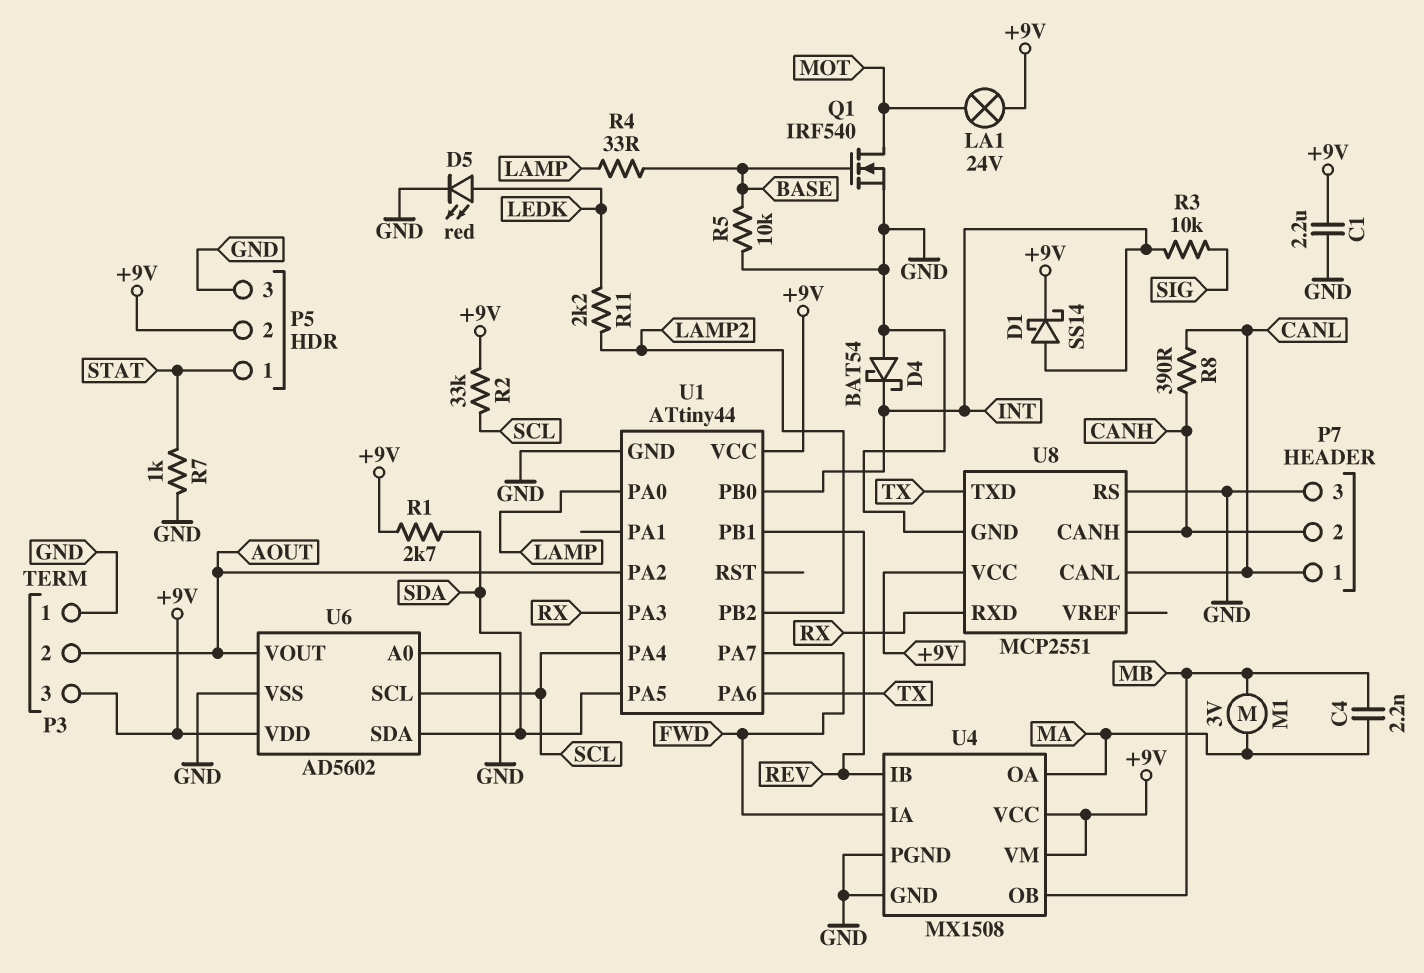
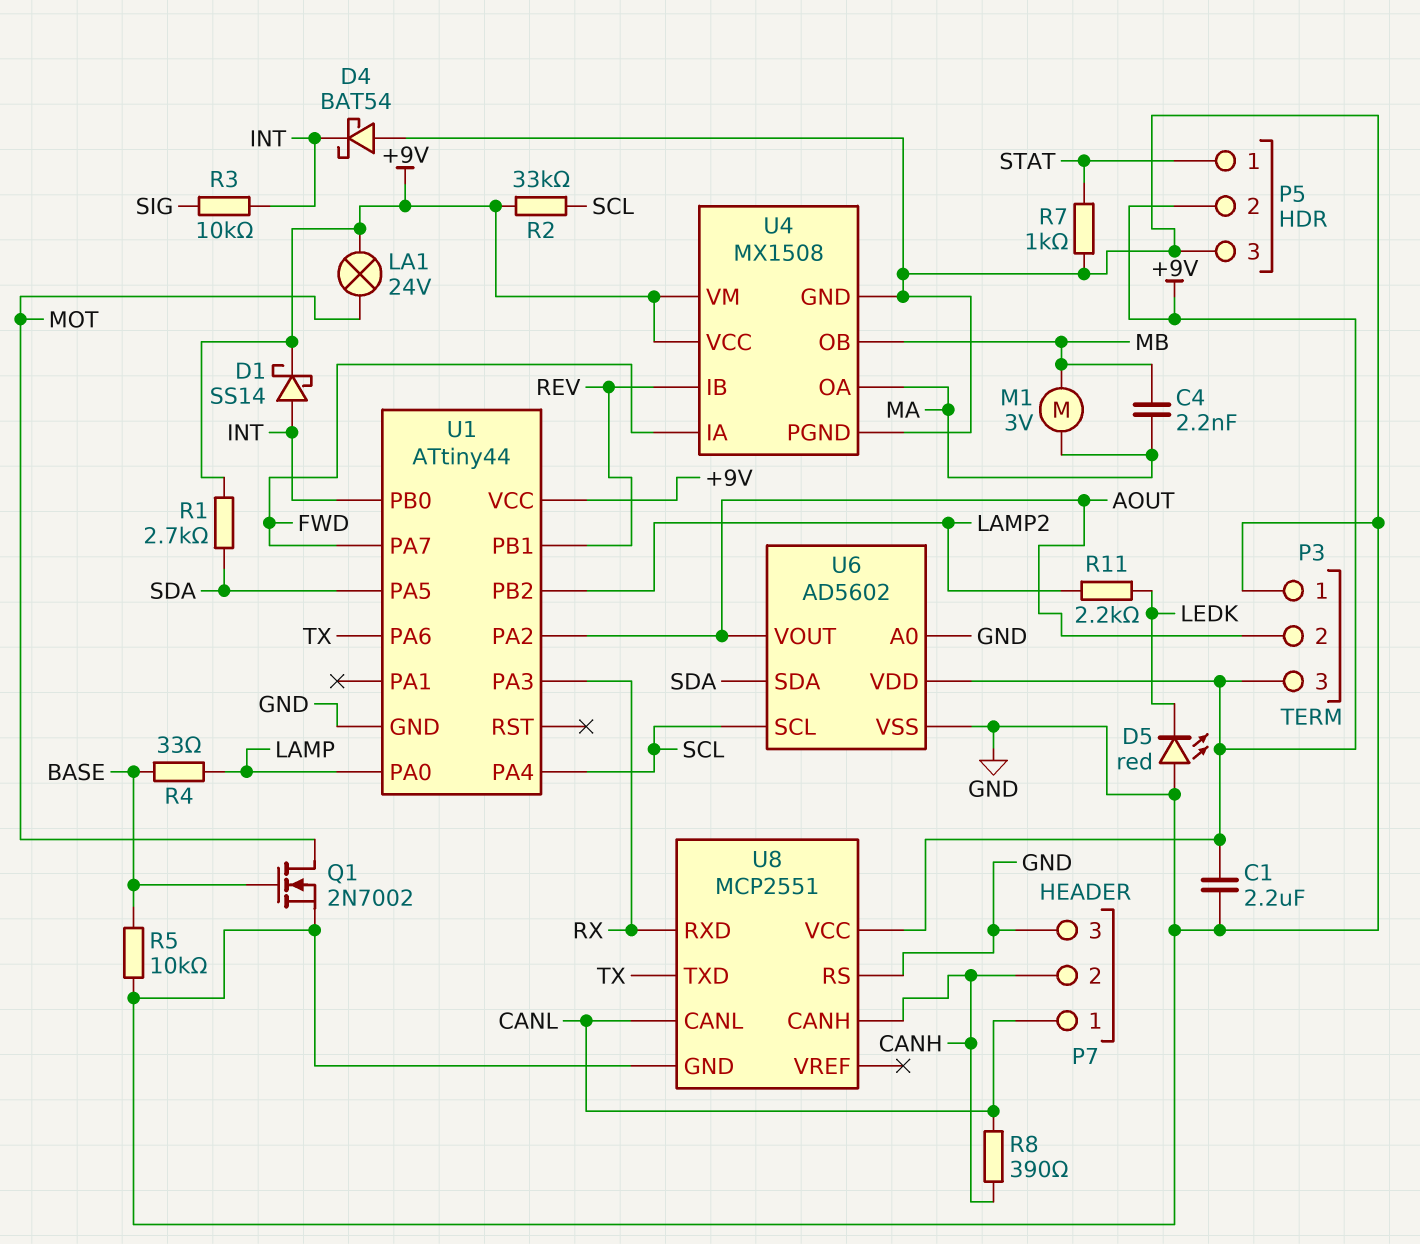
D5: LED red (A LEDK, K GND) -> LED red (A GND, K LEDK)
Q1: NMOS IRF540 (G BASE, D MOT, S GND) -> NMOS 2N7002 (G BASE, D MOT, S GND)

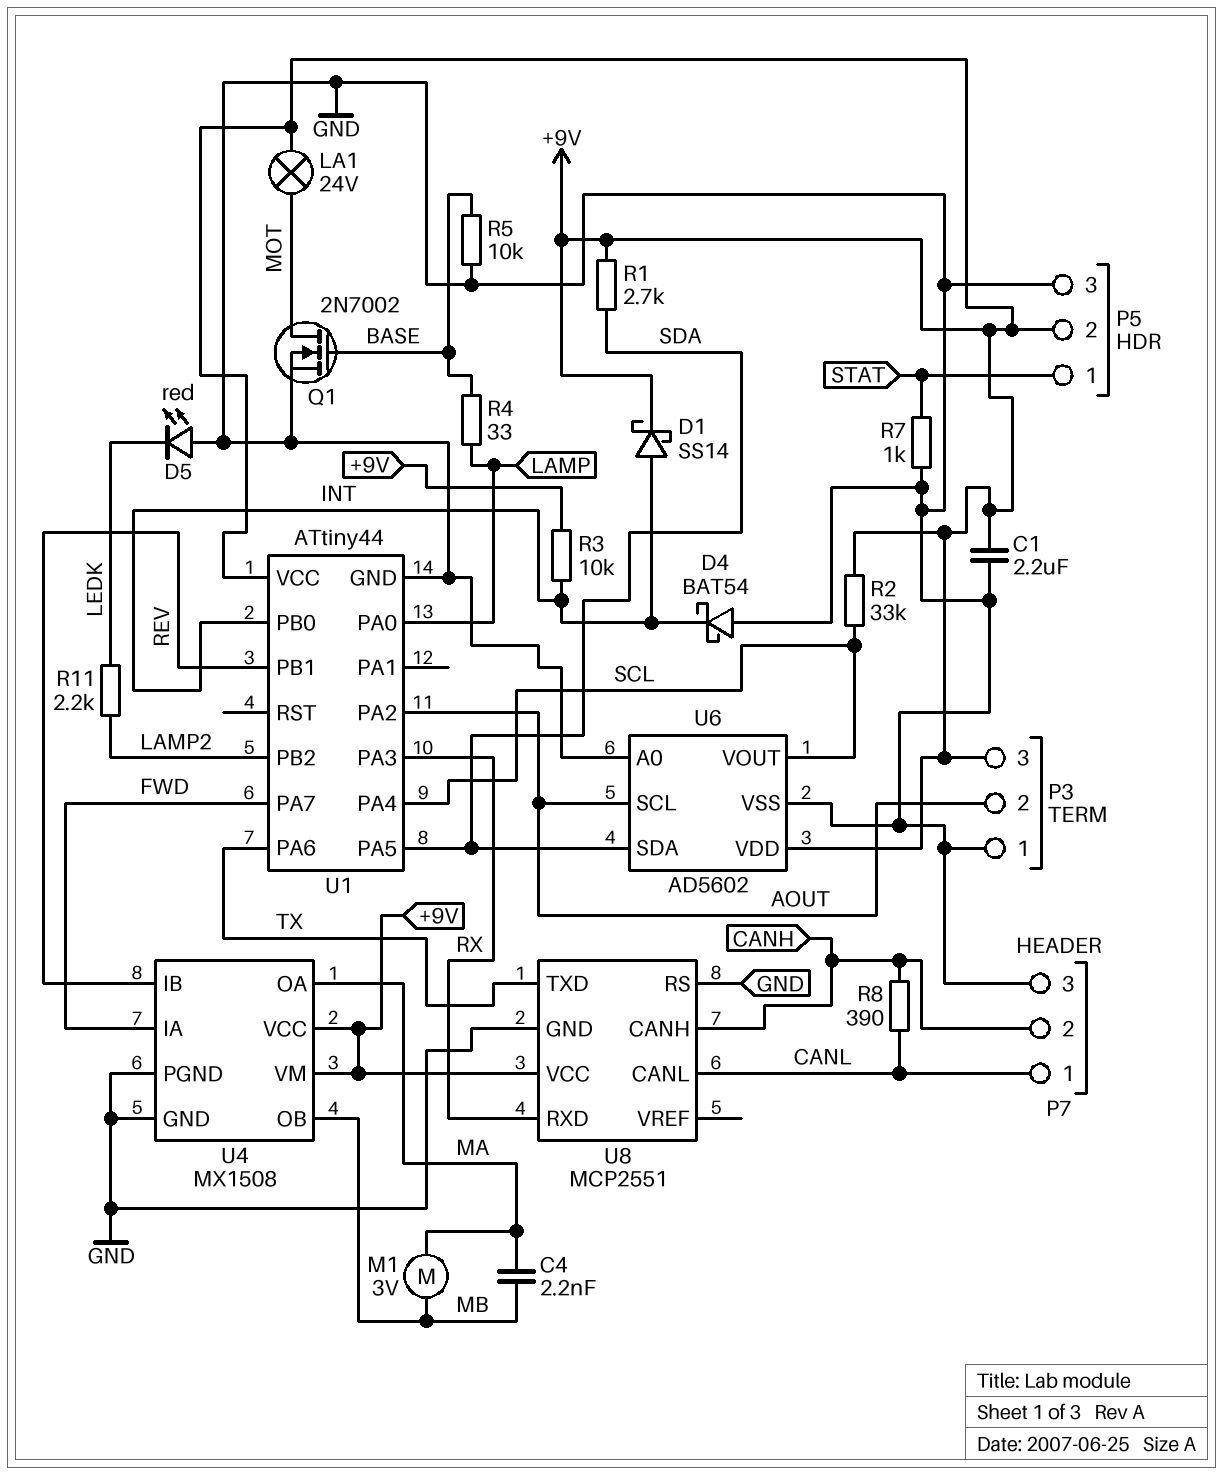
R3: 10k (INT, SIG) -> 10k (+9V, INT)
U6 pin SCL: SCL -> AOUT
U6 pin VOUT: AOUT -> SCL

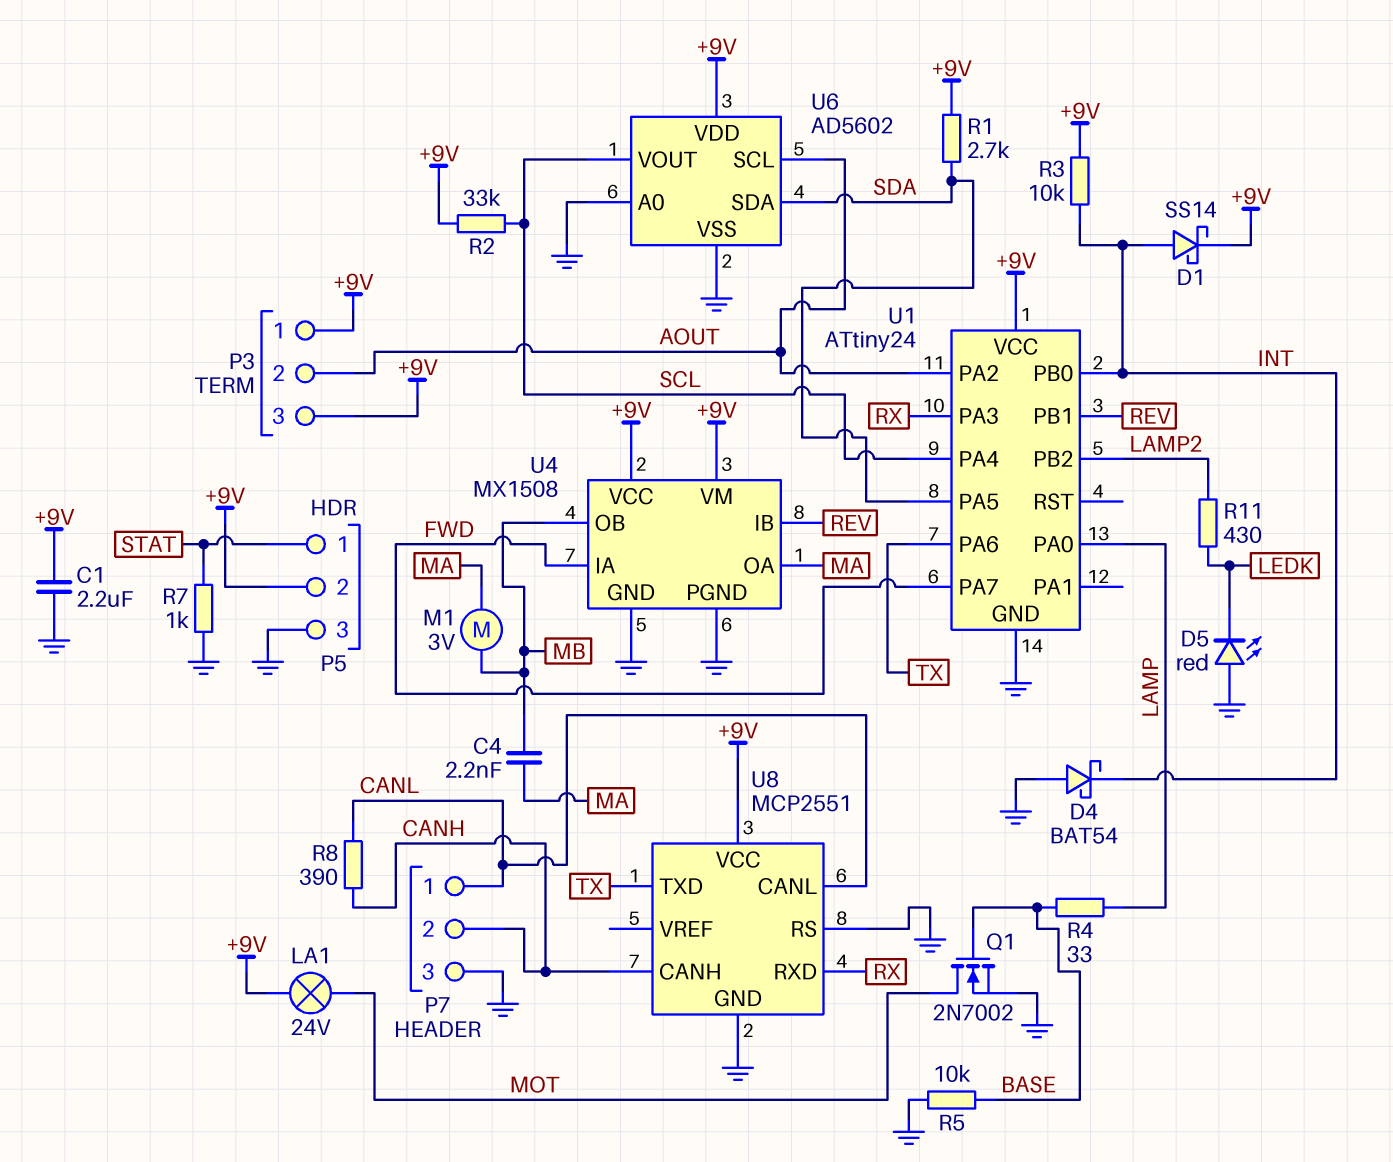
P3 pin 1: GND -> +9V
R11: 2.2k (LAMP2, LEDK) -> 430 (LAMP2, LEDK)
U1: ATtiny44 -> ATtiny24

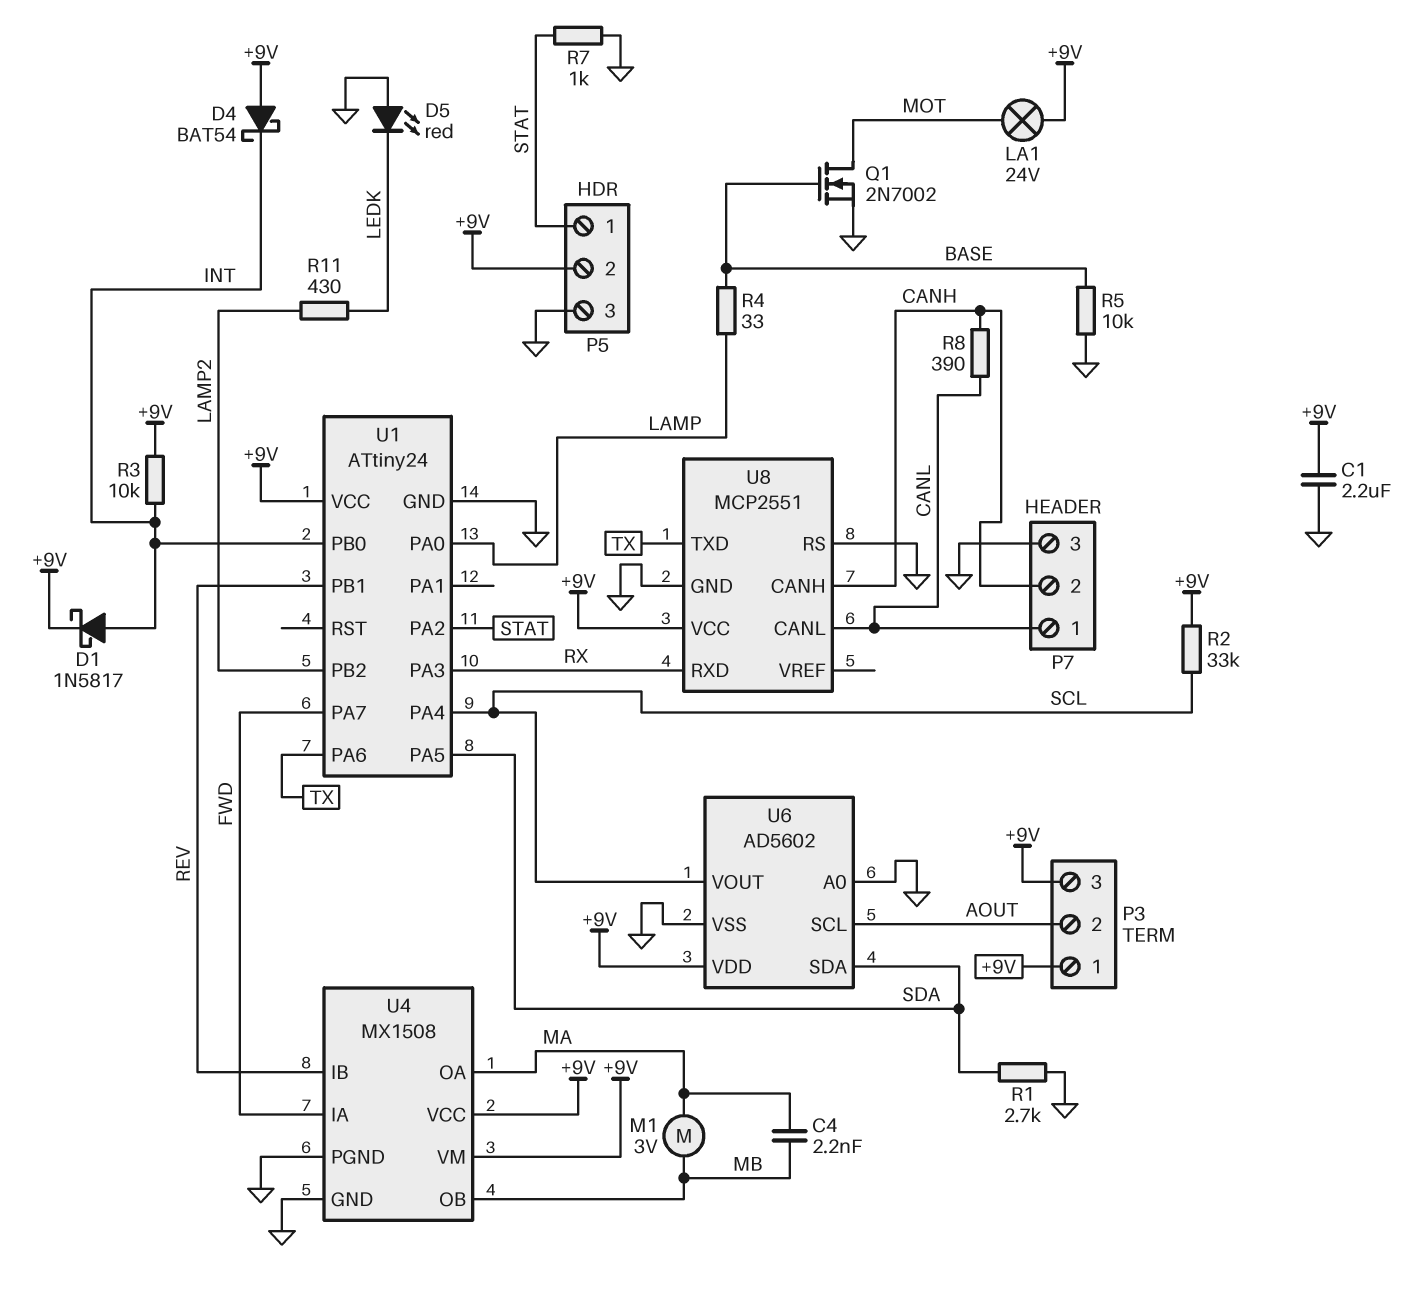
D1: schottky SS14 (A INT, K +9V) -> schottky 1N5817 (A INT, K +9V)
D4: schottky BAT54 (A GND, K INT) -> schottky BAT54 (A +9V, K INT)
R1: 2.7k (+9V, SDA) -> 2.7k (GND, SDA)
U1 pin PA2: AOUT -> STAT

